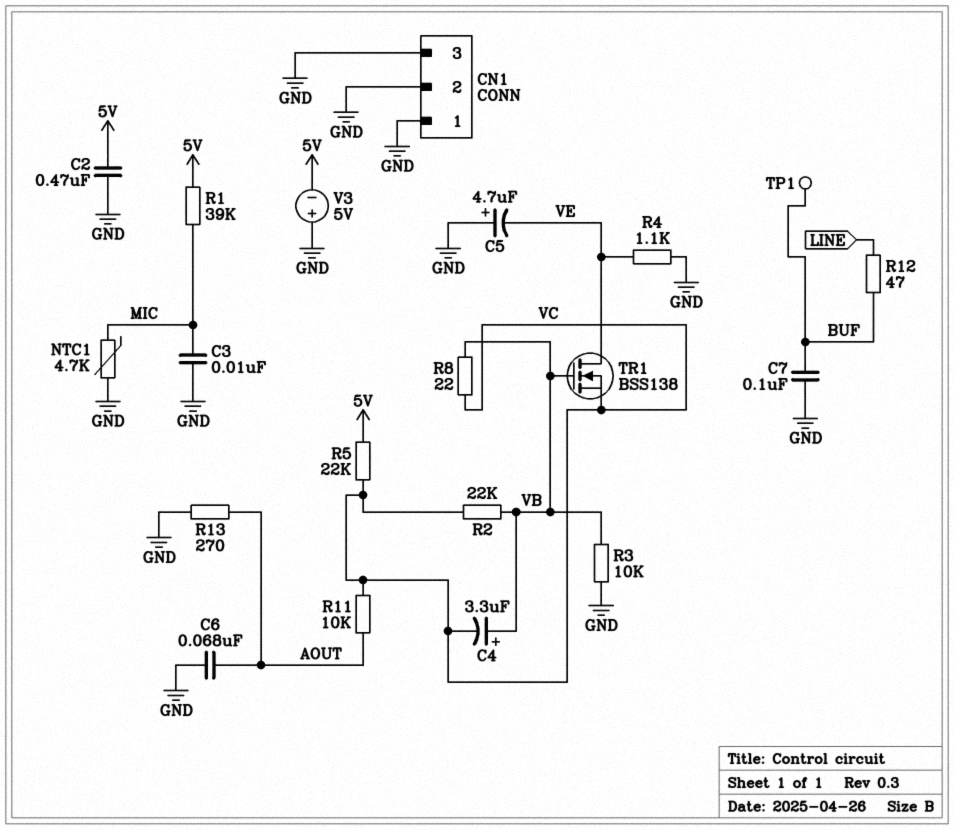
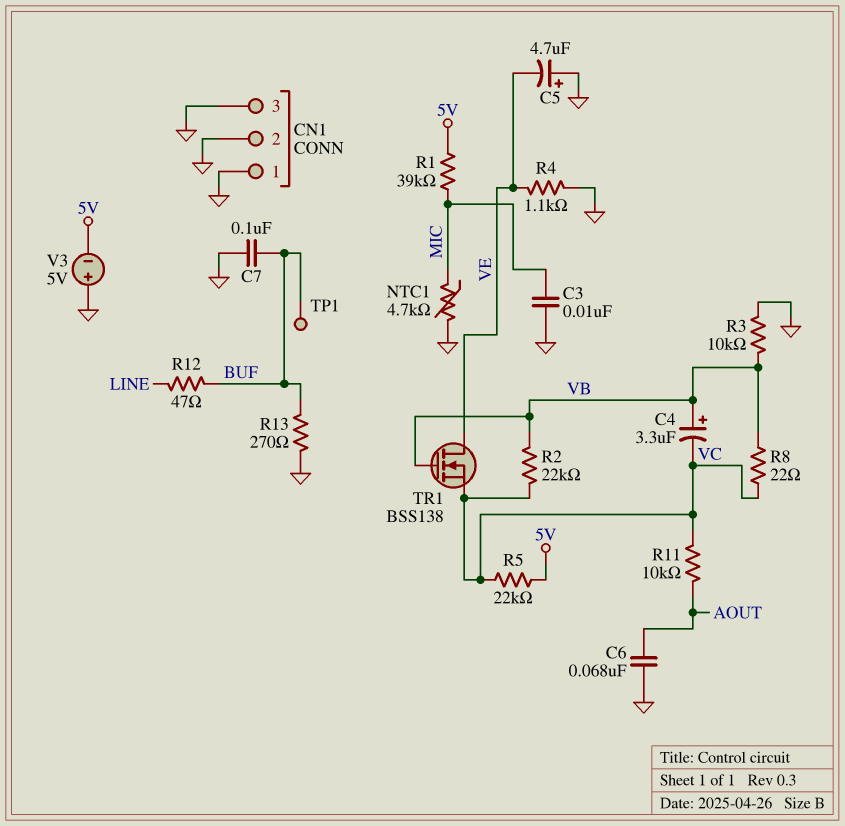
C2: 470nF (5V, GND) -> none
R13: 270 (AOUT, GND) -> 270 (BUF, GND)

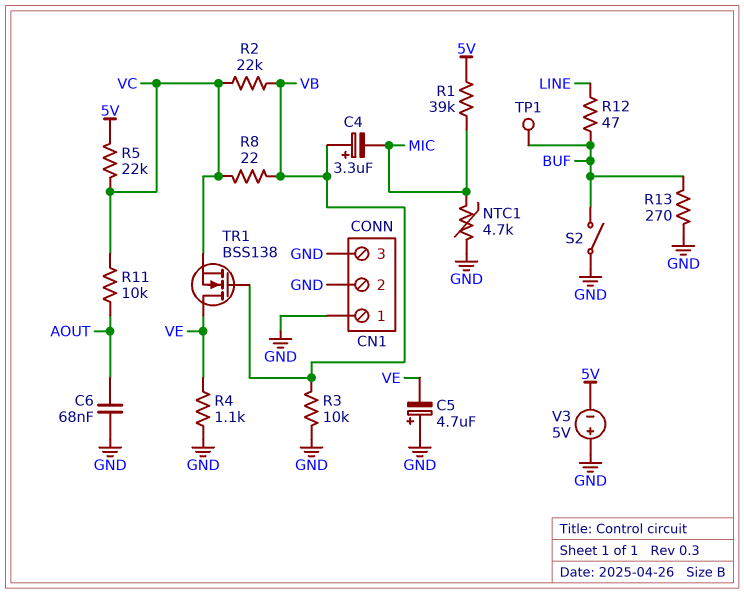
C3: 10nF (GND, MIC) -> none
C4: 3.3uF (plus VB, minus VC) -> 3.3uF (plus VB, minus MIC)
C7: 100nF (BUF, GND) -> none
S2: none -> switch (BUF, GND)

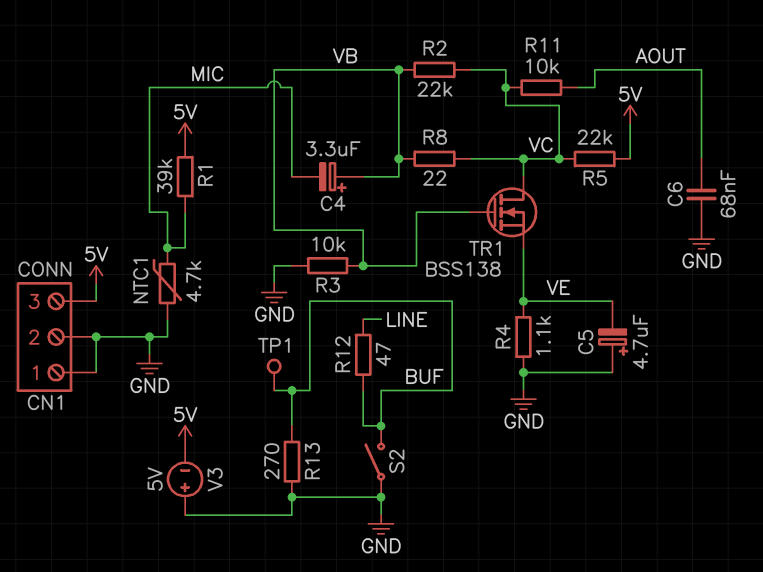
CN1 pin 3: GND -> 5V
TR1: NMOS BSS138 (G VB, D VE, S VC) -> NMOS BSS138 (G VB, D VC, S VE)

